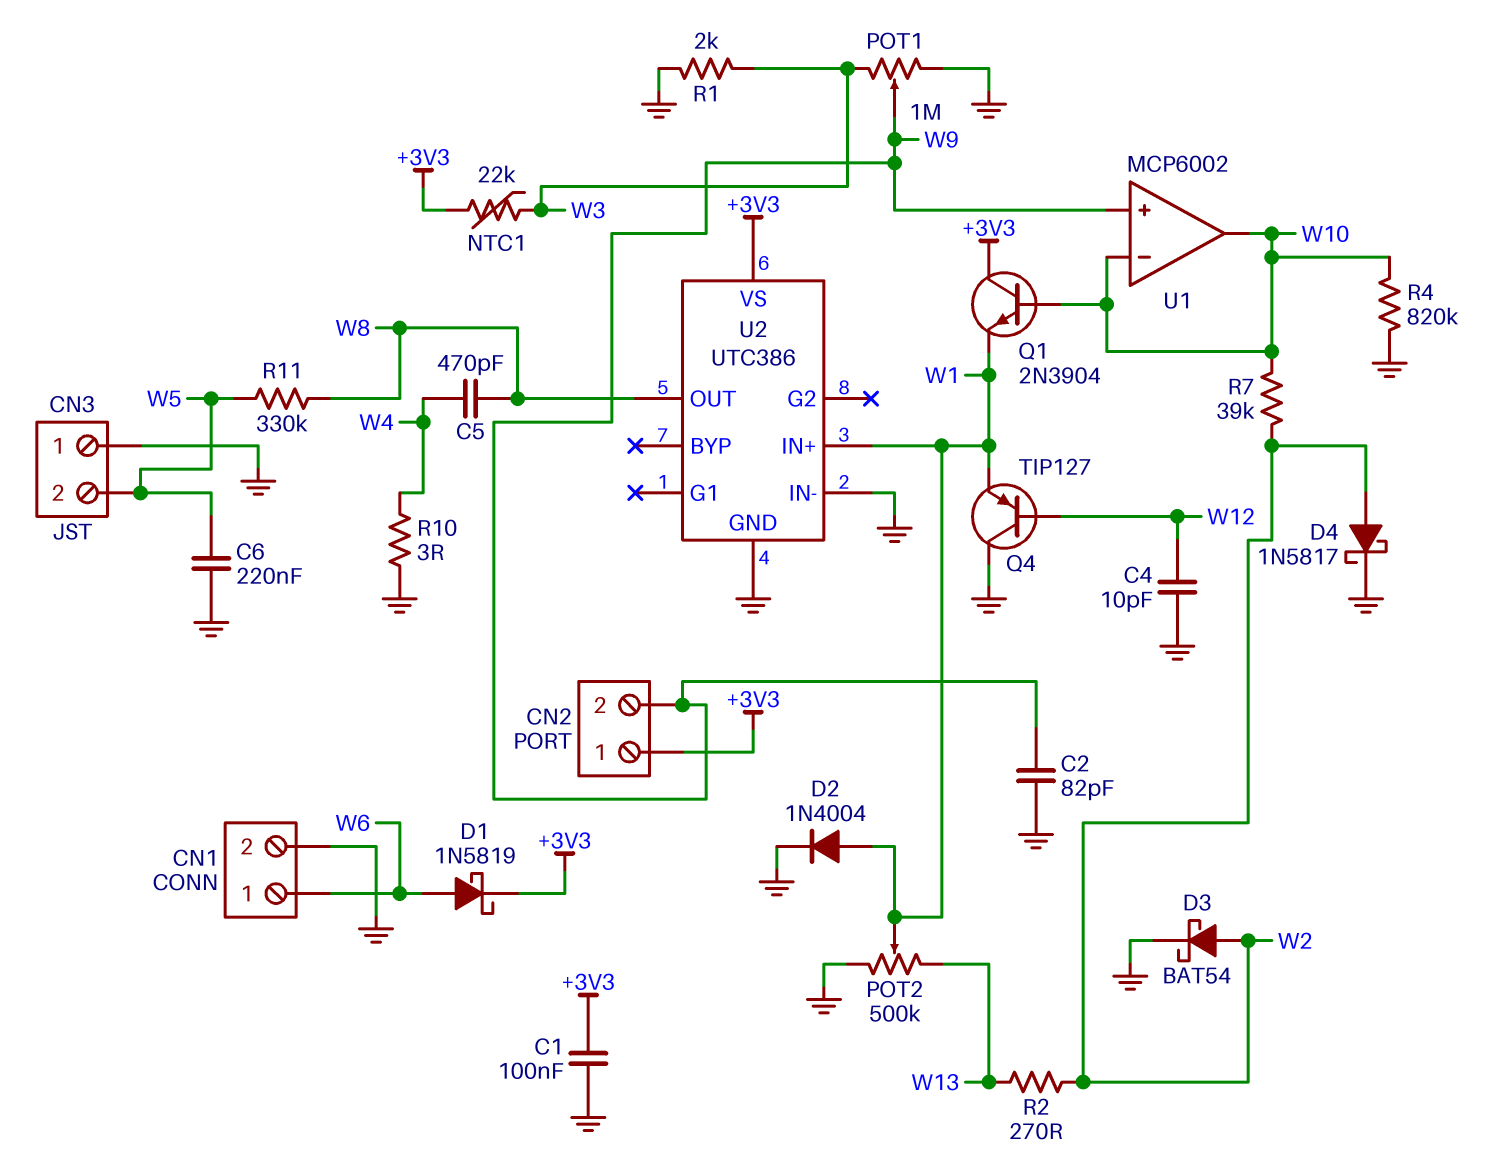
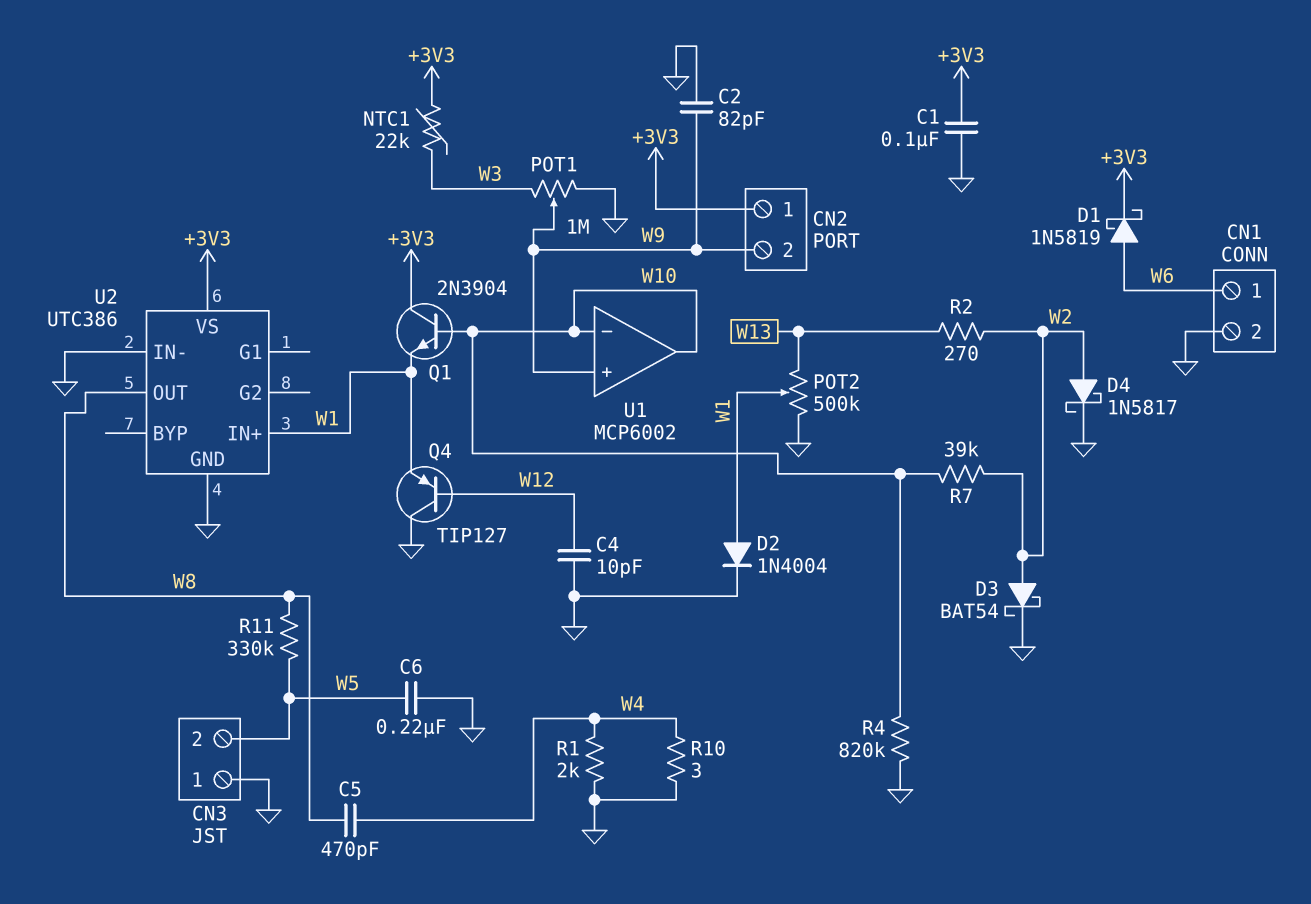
R1: 2k (GND, W3) -> 2k (GND, W4)

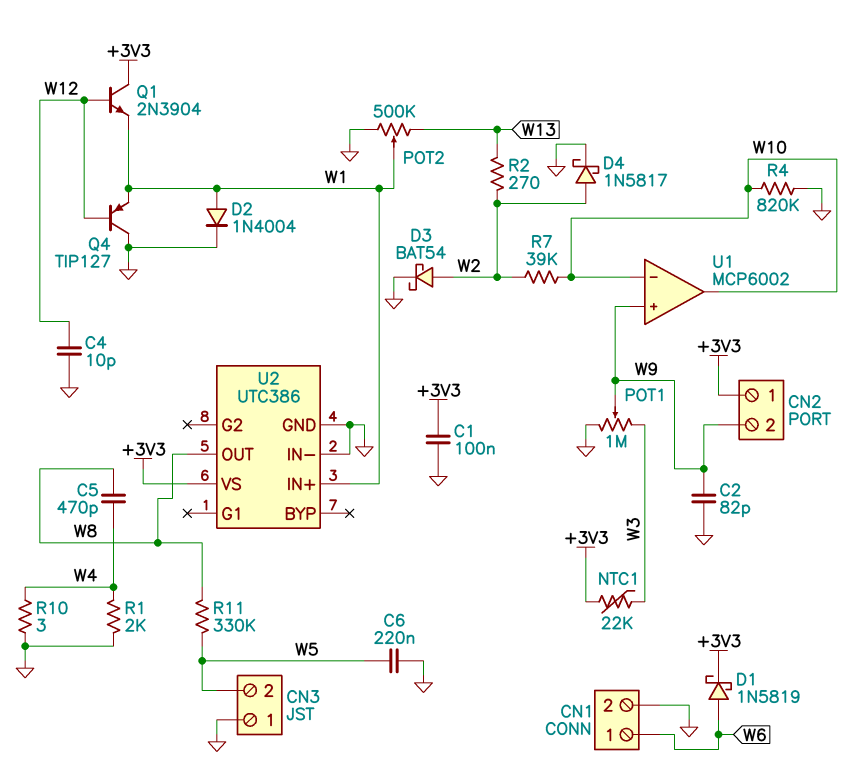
Q1: NPN 2N3904 (B W10, C +3V3, E W1) -> NPN 2N3904 (B W12, C +3V3, E W1)

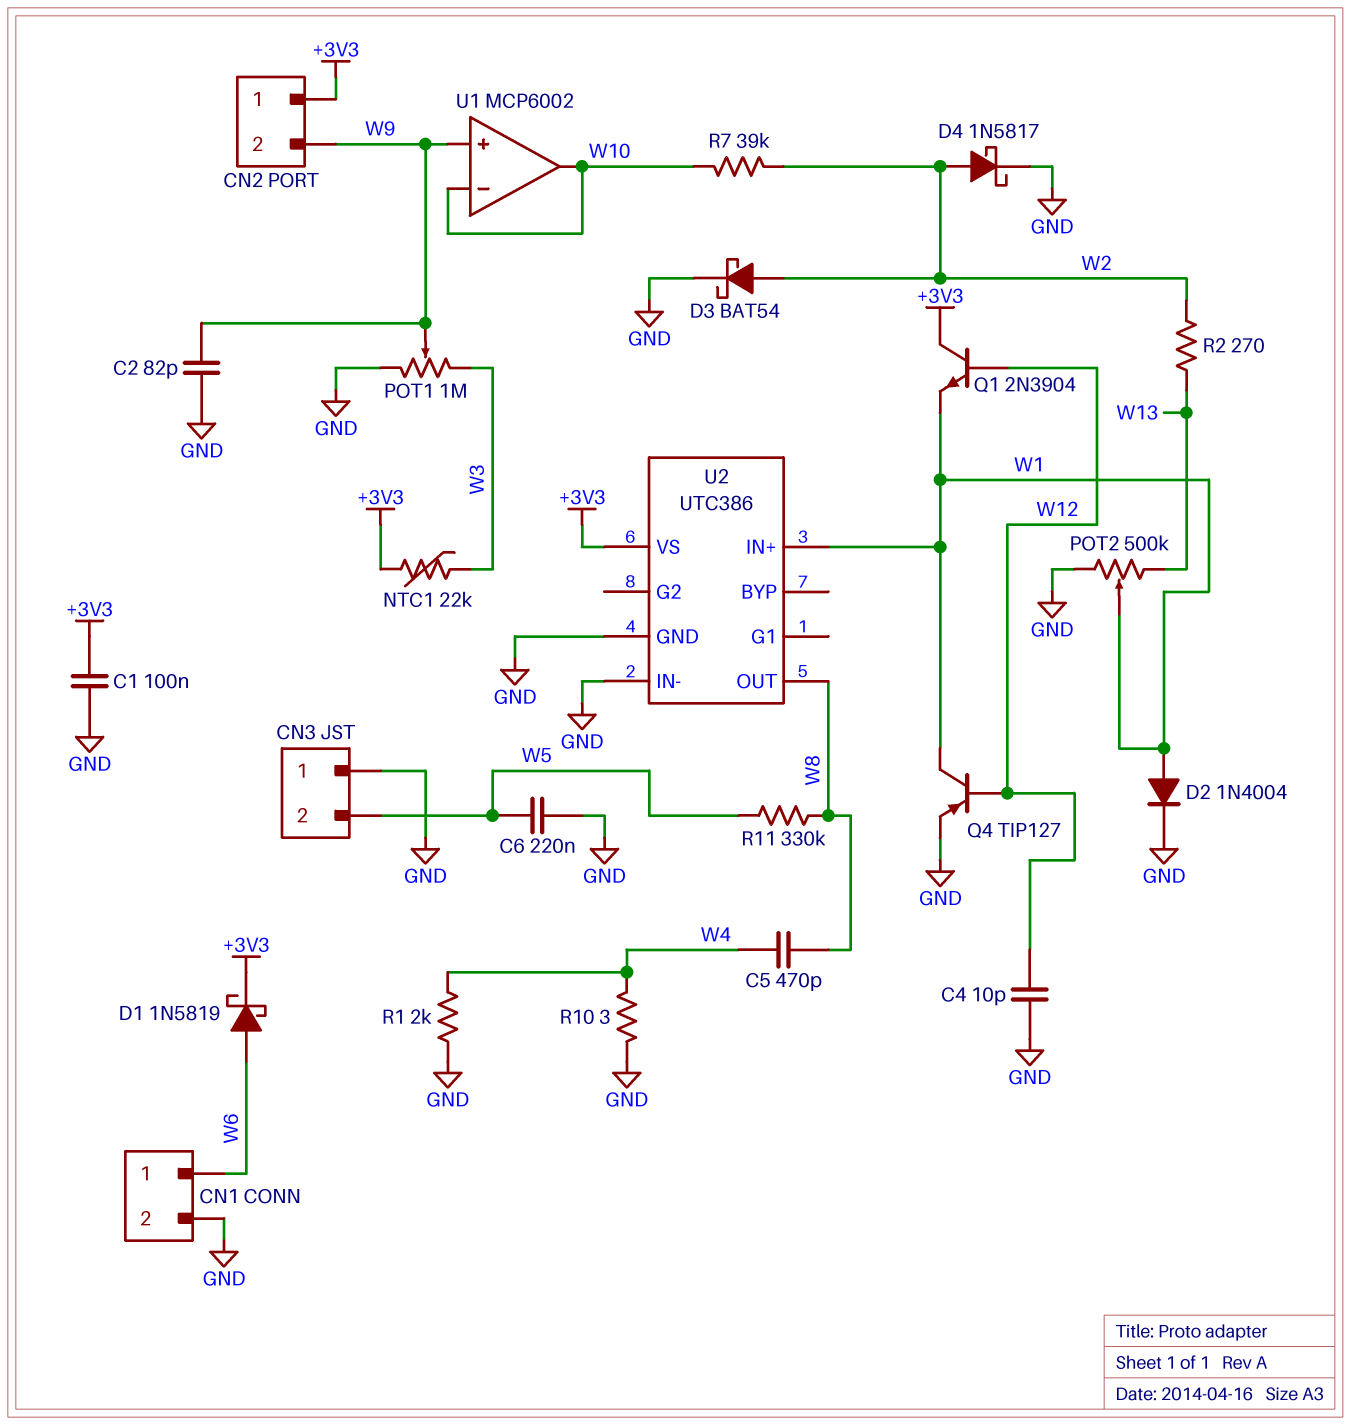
Q4: PNP TIP127 (B W12, C GND, E W1) -> PNP TIP127 (B W12, C W1, E GND)
R4: 820k (GND, W10) -> none

